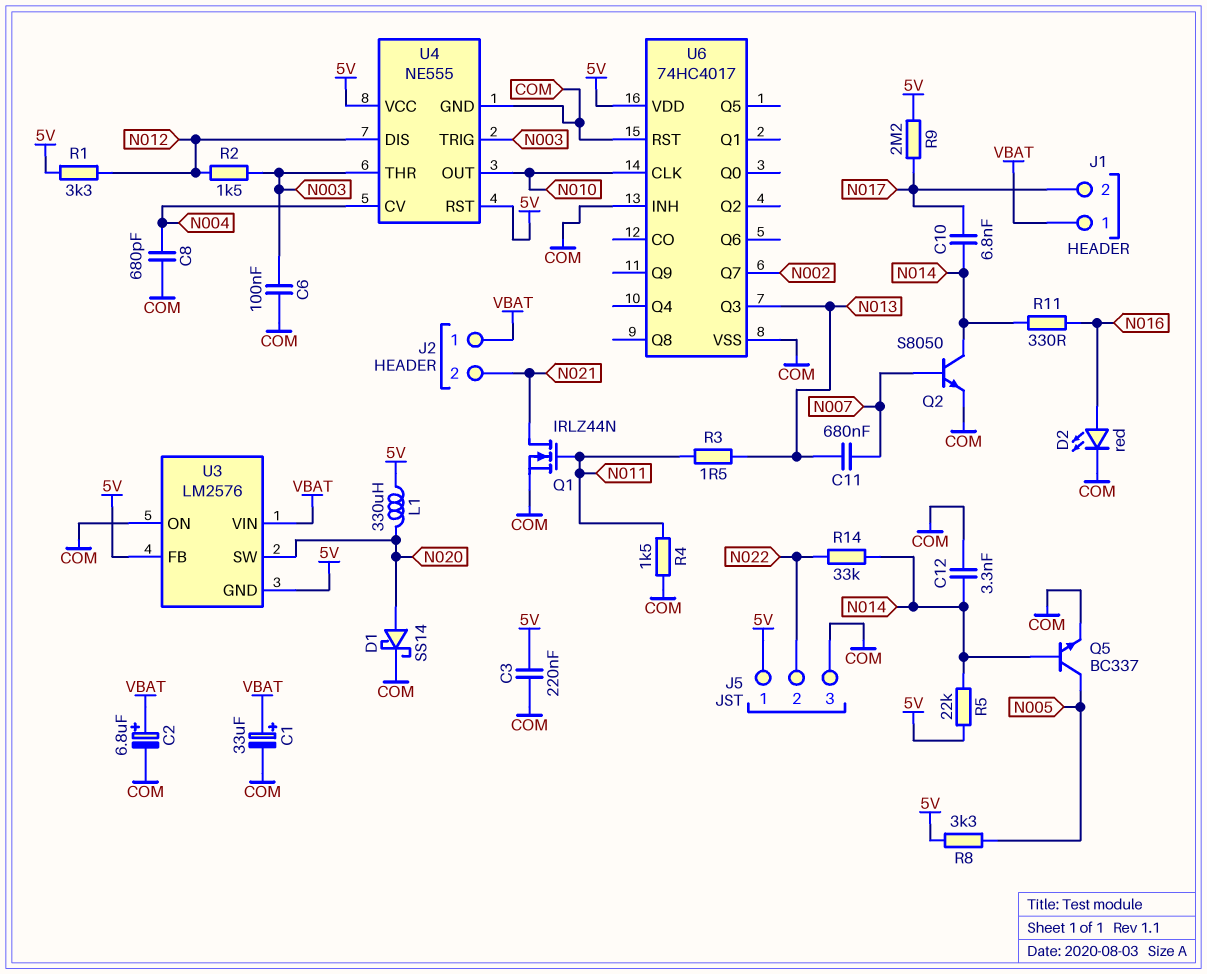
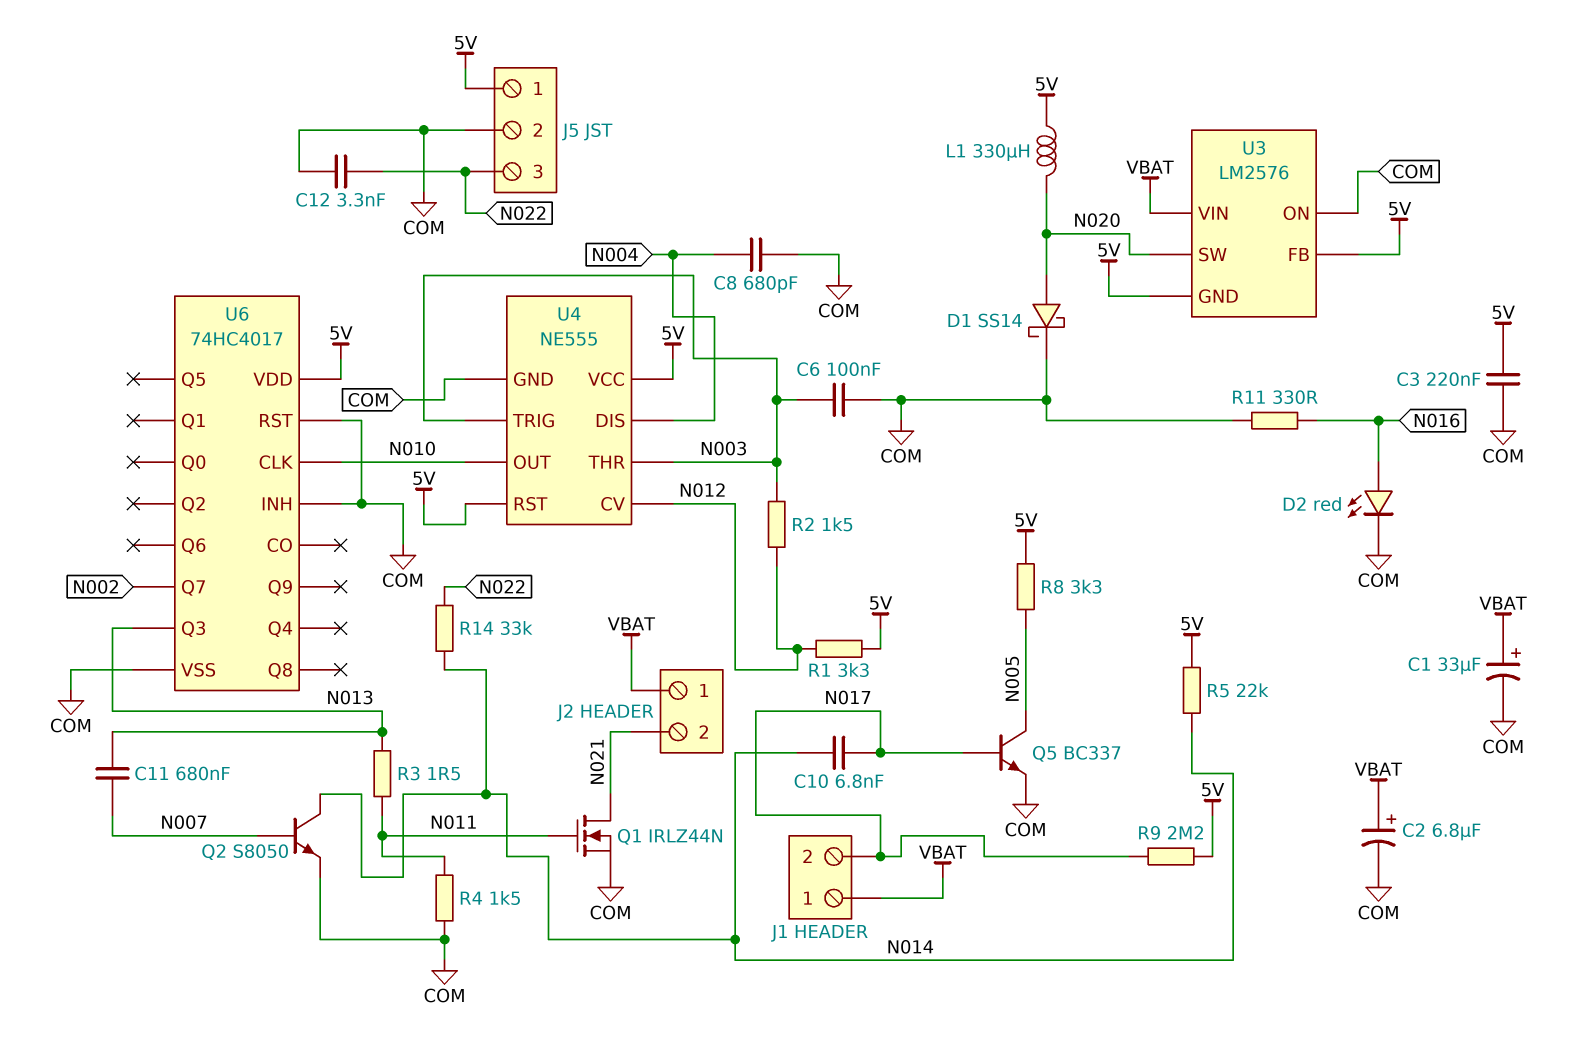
C12: 3.3nF (COM, N014) -> 3.3nF (COM, N022)
J5 pin 2: N022 -> COM
J5 pin 3: COM -> N022
Q5: NPN BC337 (B N014, C N005, E COM) -> NPN BC337 (B N017, C N005, E COM)
R11: 330 (N014, N016) -> 330 (COM, N016)
U4 pin CV: N004 -> N012
U4 pin DIS: N012 -> N004

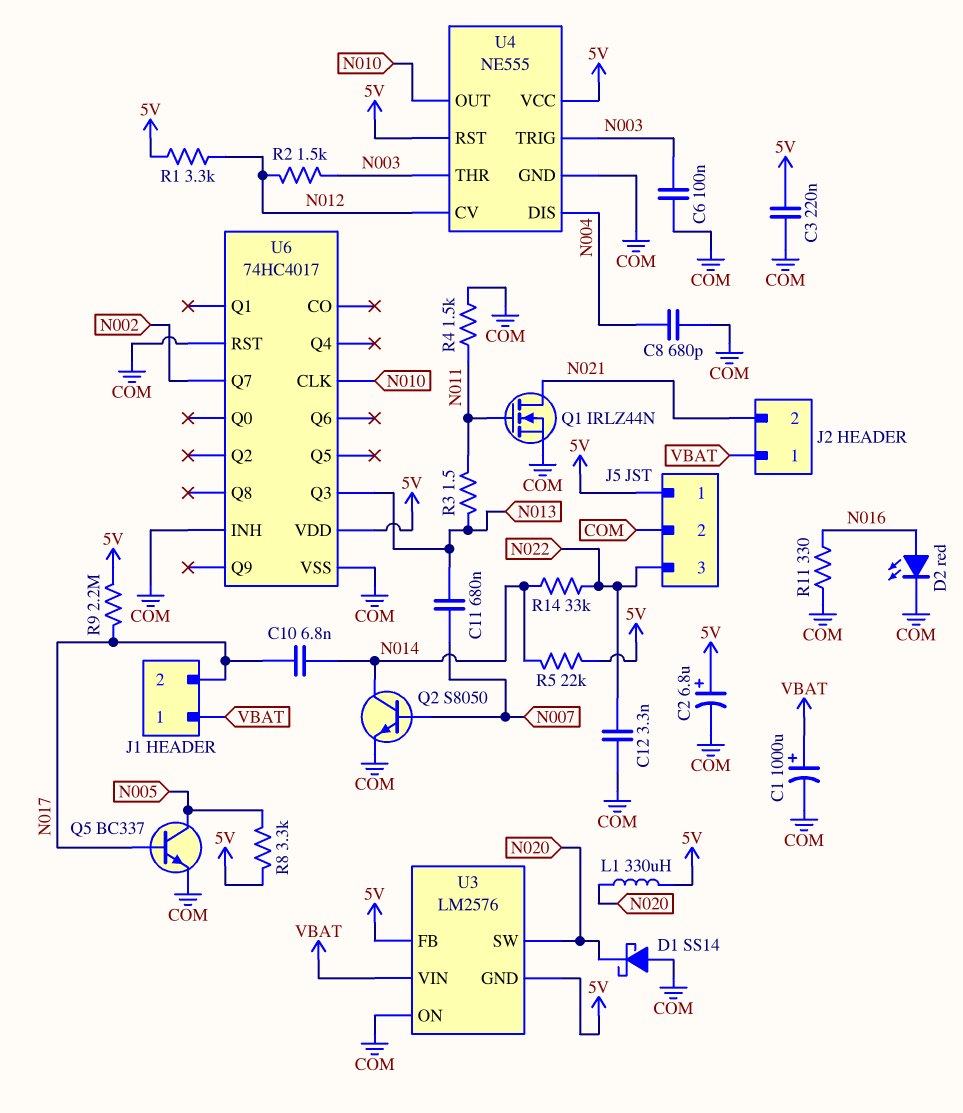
C1: 33uF (plus VBAT, minus COM) -> 1000uF (plus VBAT, minus COM)
C2: 6.8uF (plus VBAT, minus COM) -> 6.8uF (plus 5V, minus COM)
D1: schottky SS14 (A N020, K COM) -> schottky SS14 (A COM, K N020)

